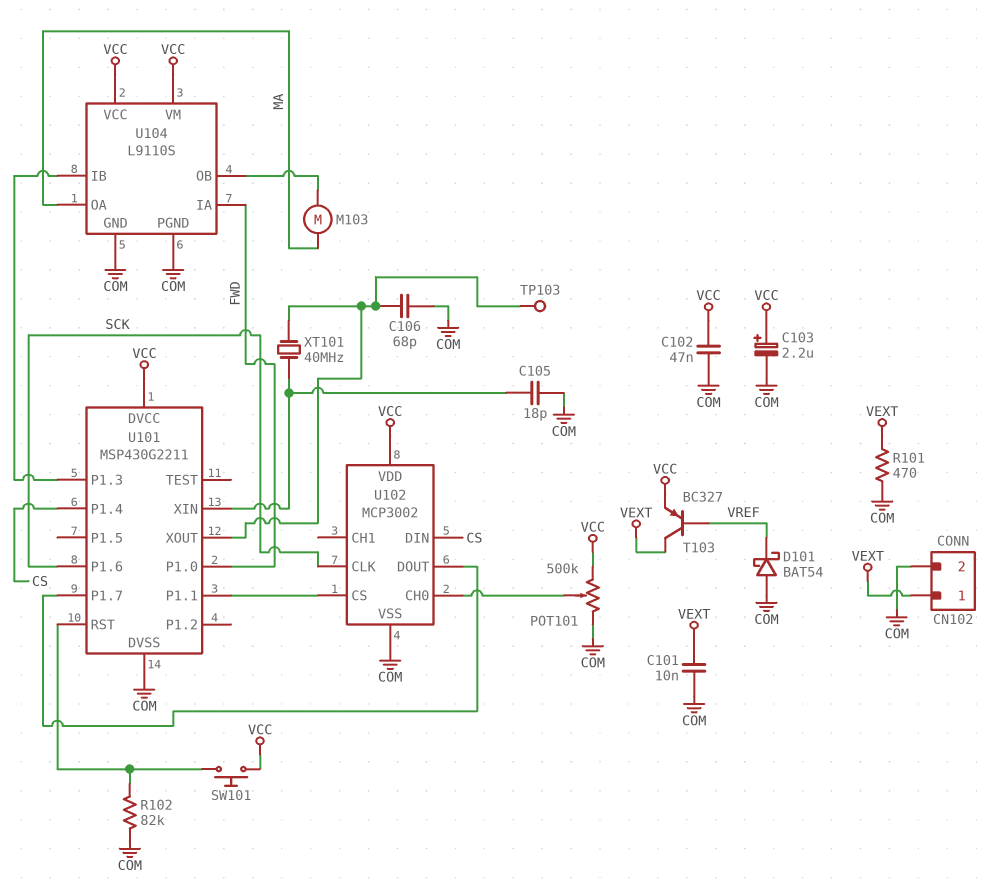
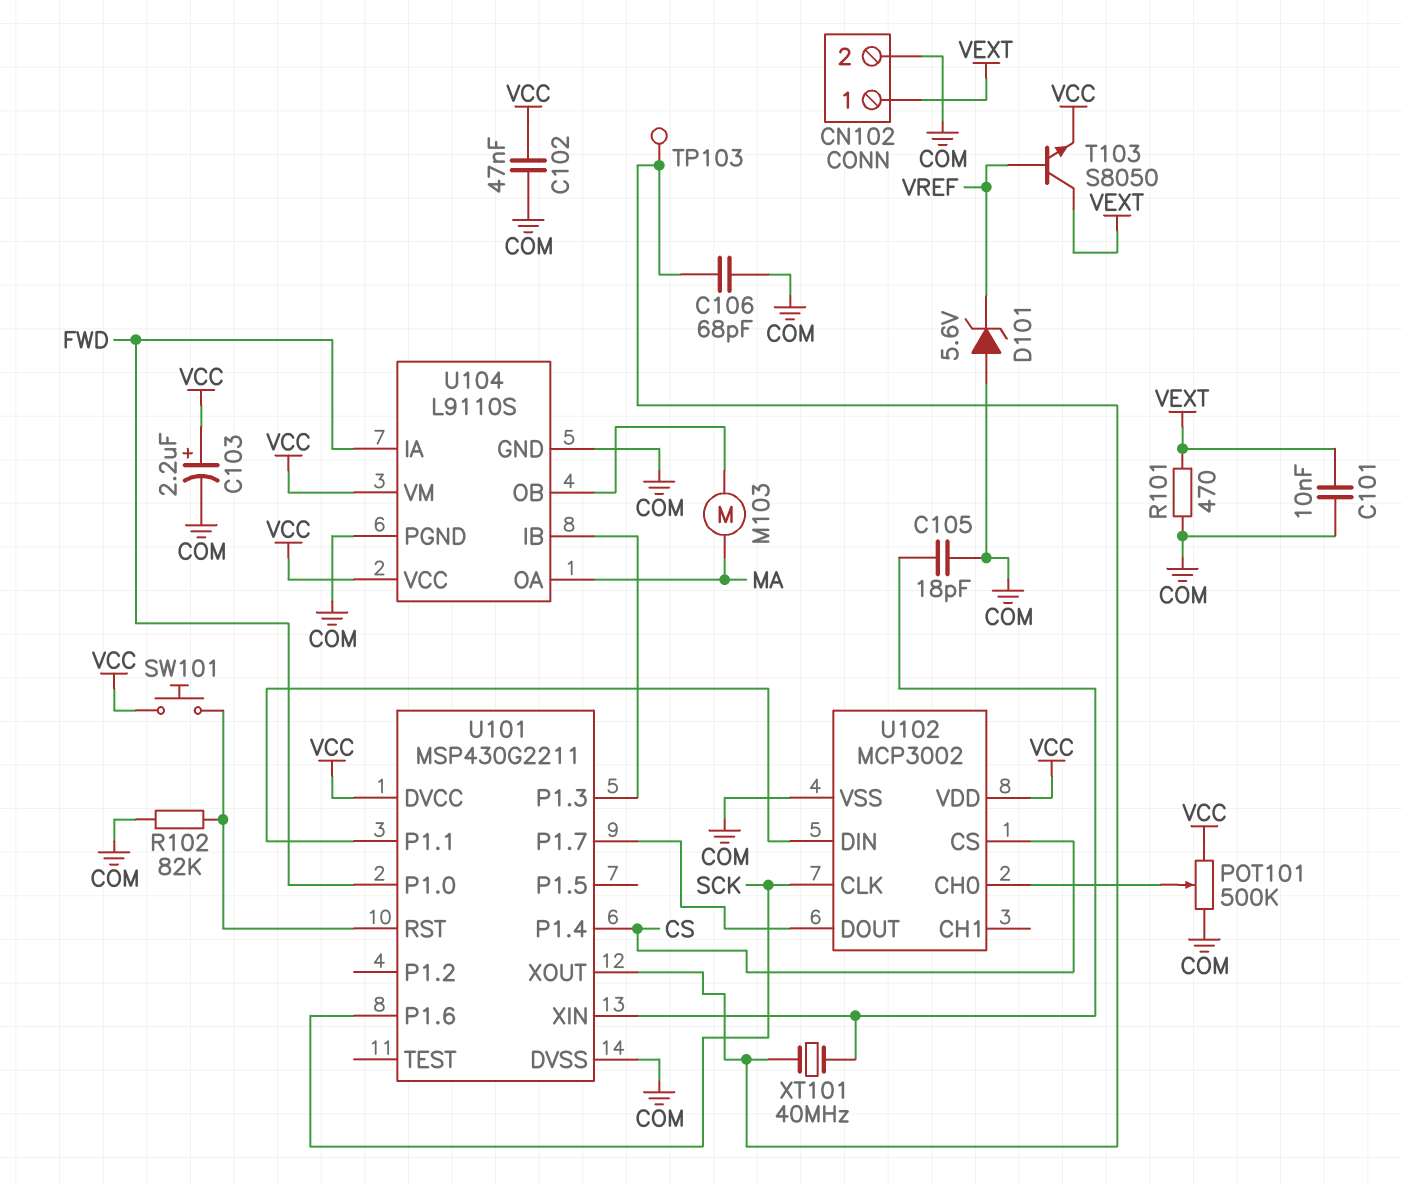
D101: schottky BAT54 (A COM, K VREF) -> zener 5.6V (A COM, K VREF)
T103: PNP BC327 (B VREF, C VEXT, E VCC) -> NPN S8050 (B VREF, C VEXT, E VCC)
U102 pin CS: U101/P1.1 -> CS
U102 pin DIN: CS -> U101/P1.1

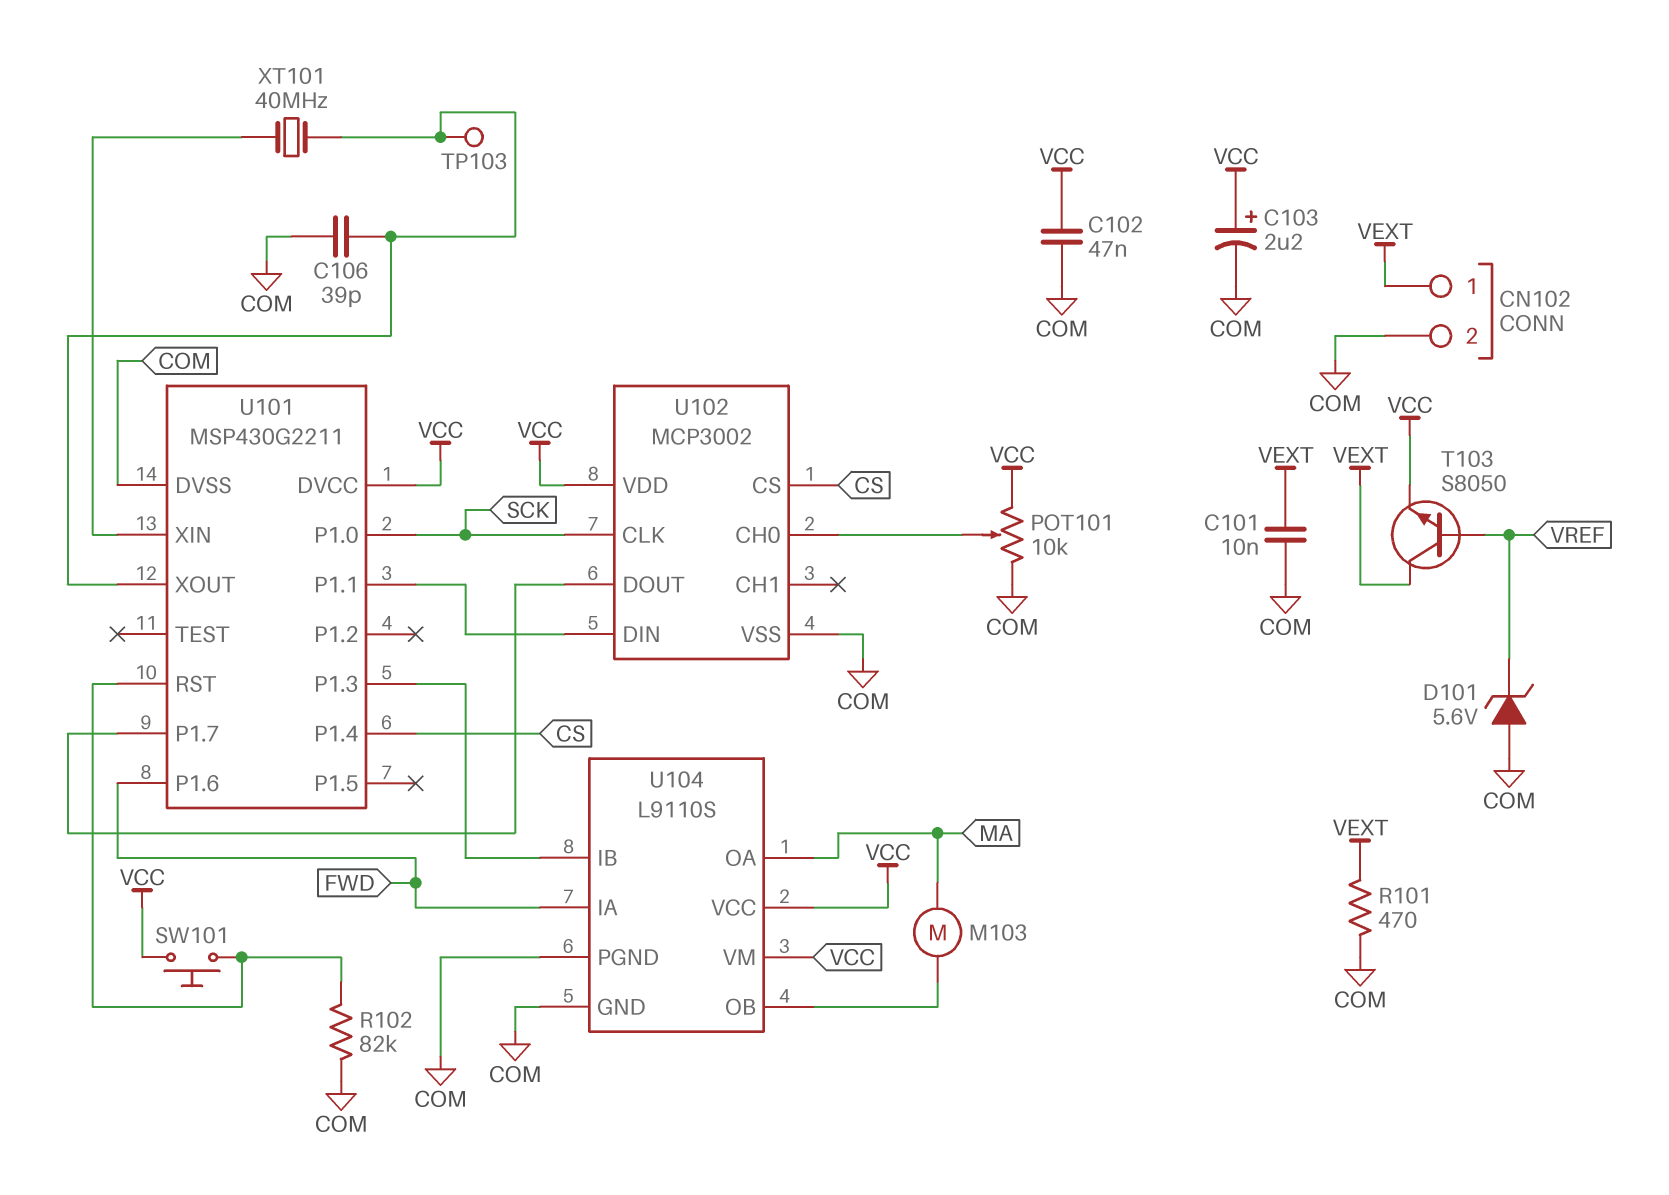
C105: 18pF (COM, U101/XIN) -> none
C106: 68pF (COM, U101/XOUT) -> 39pF (COM, U101/XOUT)
POT101: 500k (COM, VCC, wiper U102/CH0) -> 10k (COM, VCC, wiper U102/CH0)
U101 pin P1.0: FWD -> SCK
U101 pin P1.6: SCK -> FWD

